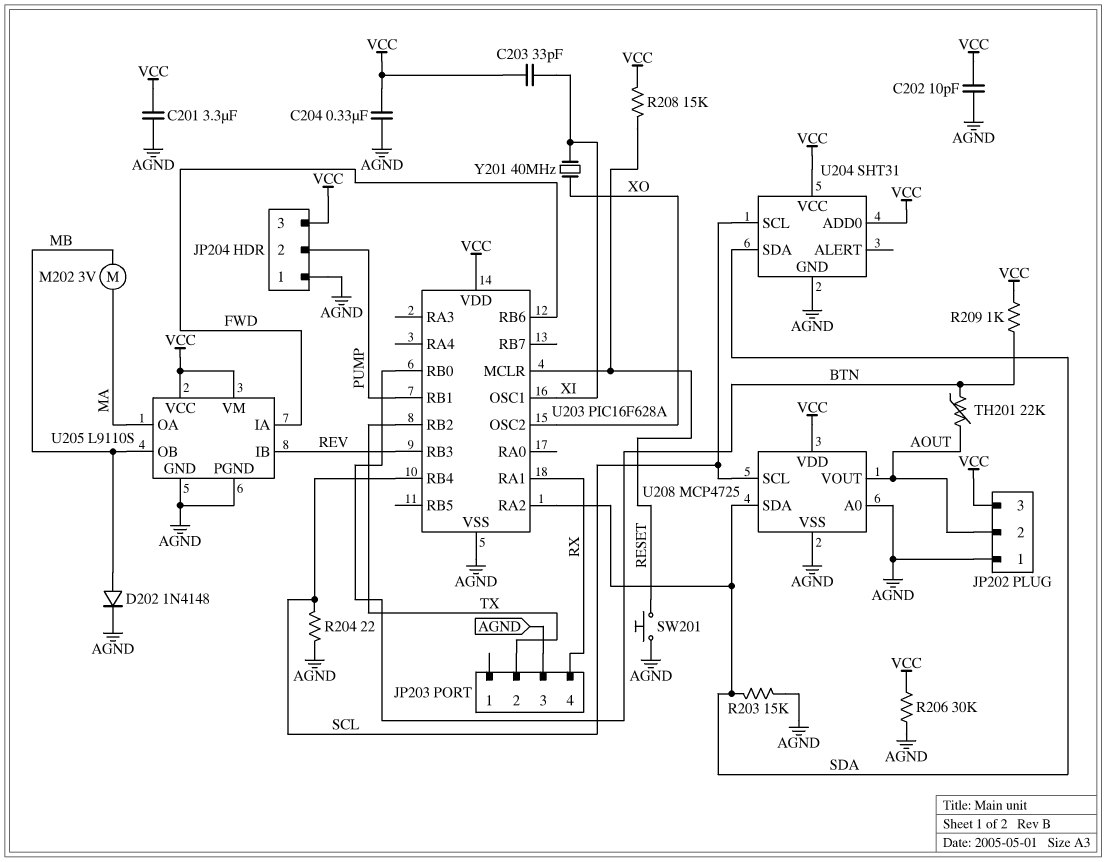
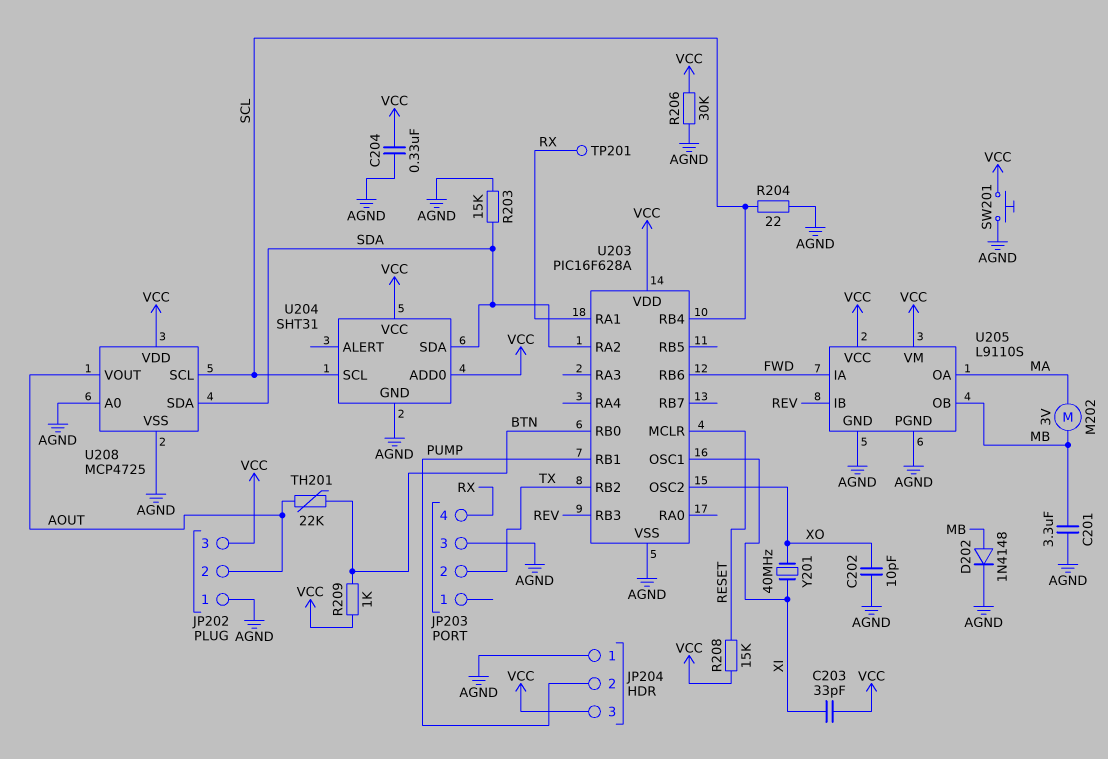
C201: 3.3uF (AGND, VCC) -> 3.3uF (AGND, MB)
C202: 10pF (AGND, VCC) -> 10pF (AGND, XO)
SW201: button (AGND, RESET) -> button (AGND, VCC)
TP201: none -> test point (RX)

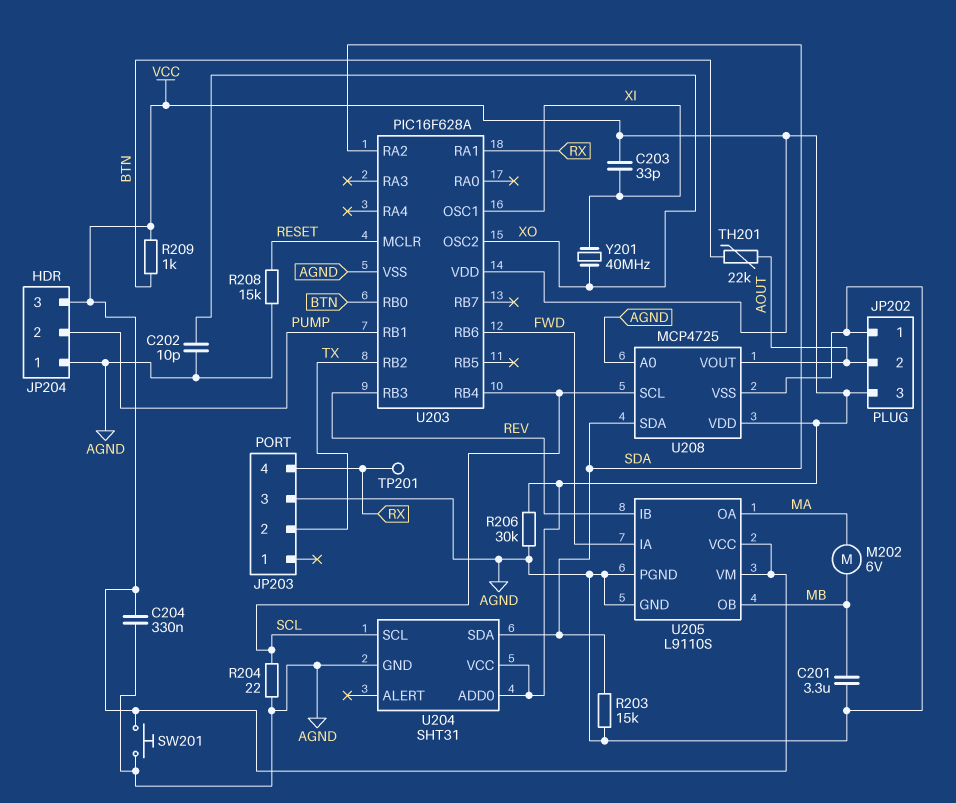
D202: diode 1N4148 (A MB, K AGND) -> none
M202: motor 3V (MA, MB) -> motor 6V (MA, MB)
R208: 15k (RESET, VCC) -> 15k (AGND, RESET)

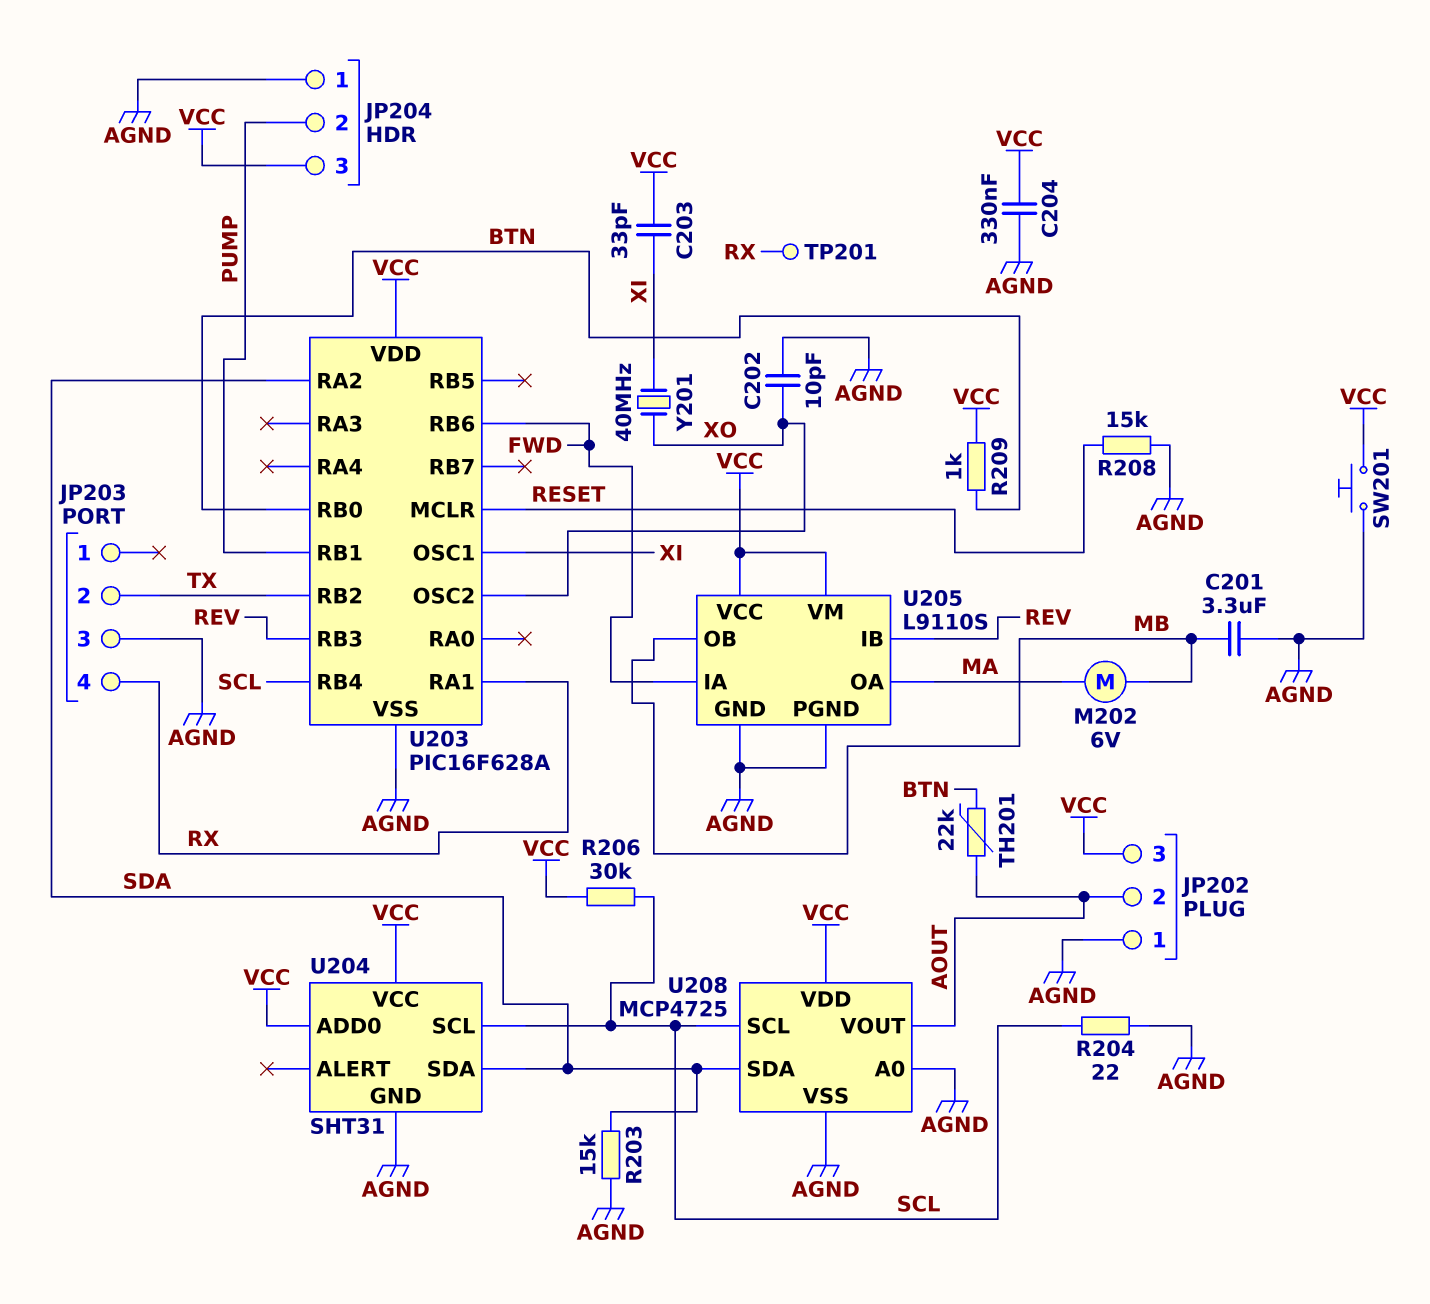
R206: 30k (AGND, VCC) -> 30k (SCL, VCC)

